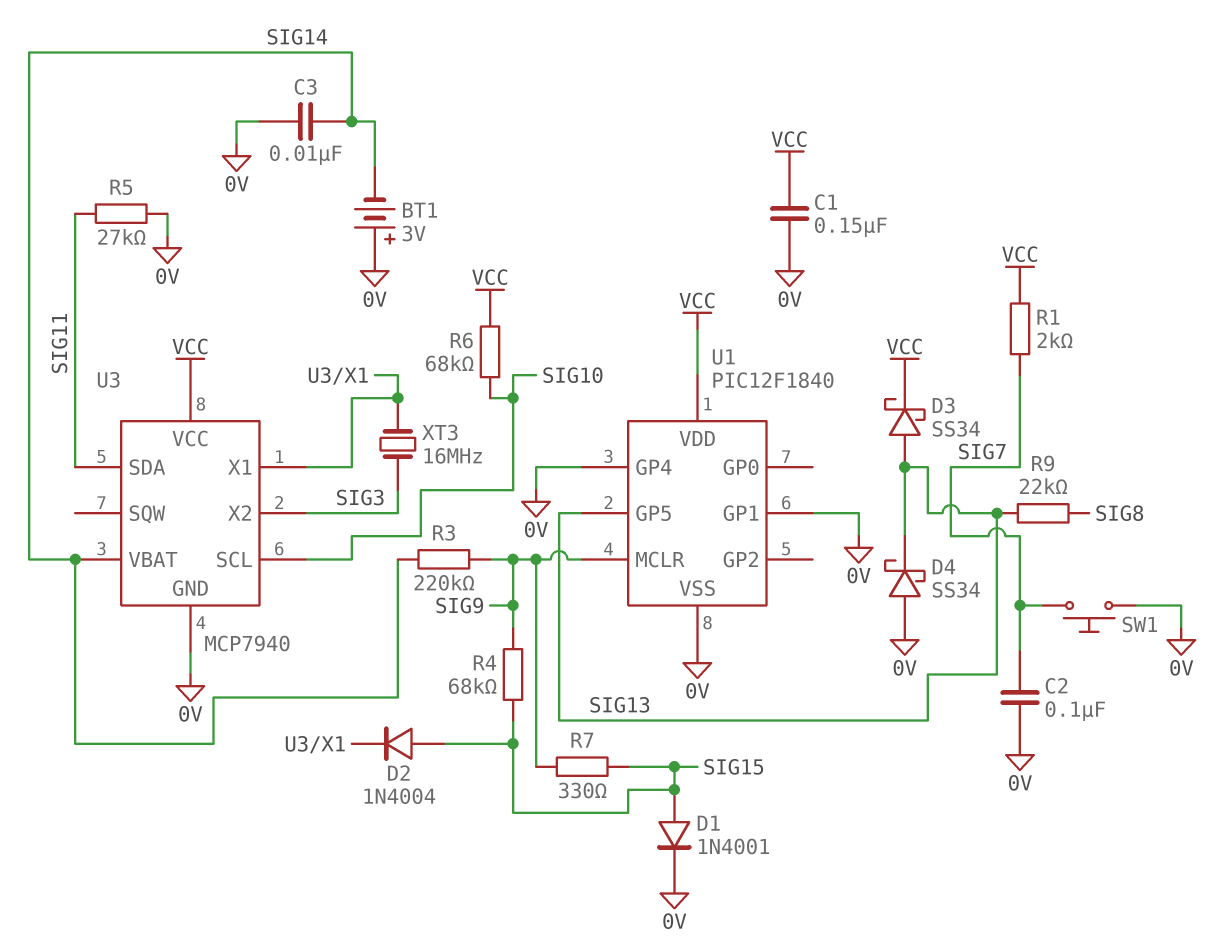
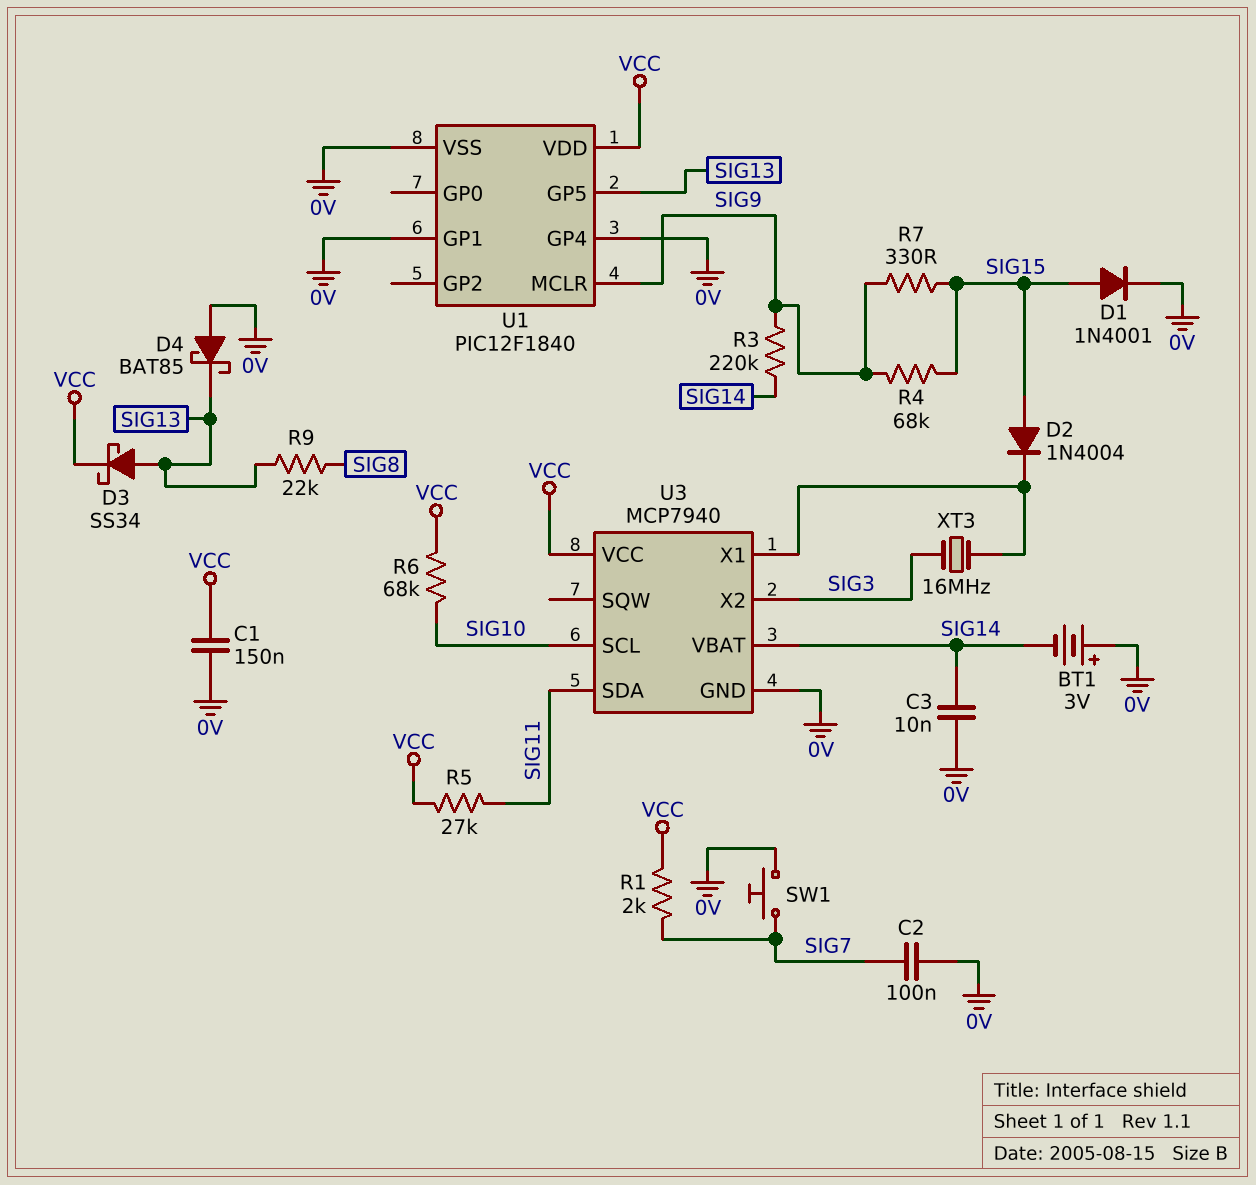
D4: schottky SS34 (A 0V, K SIG13) -> schottky BAT85 (A 0V, K SIG13)
R5: 27k (0V, SIG11) -> 27k (SIG11, VCC)

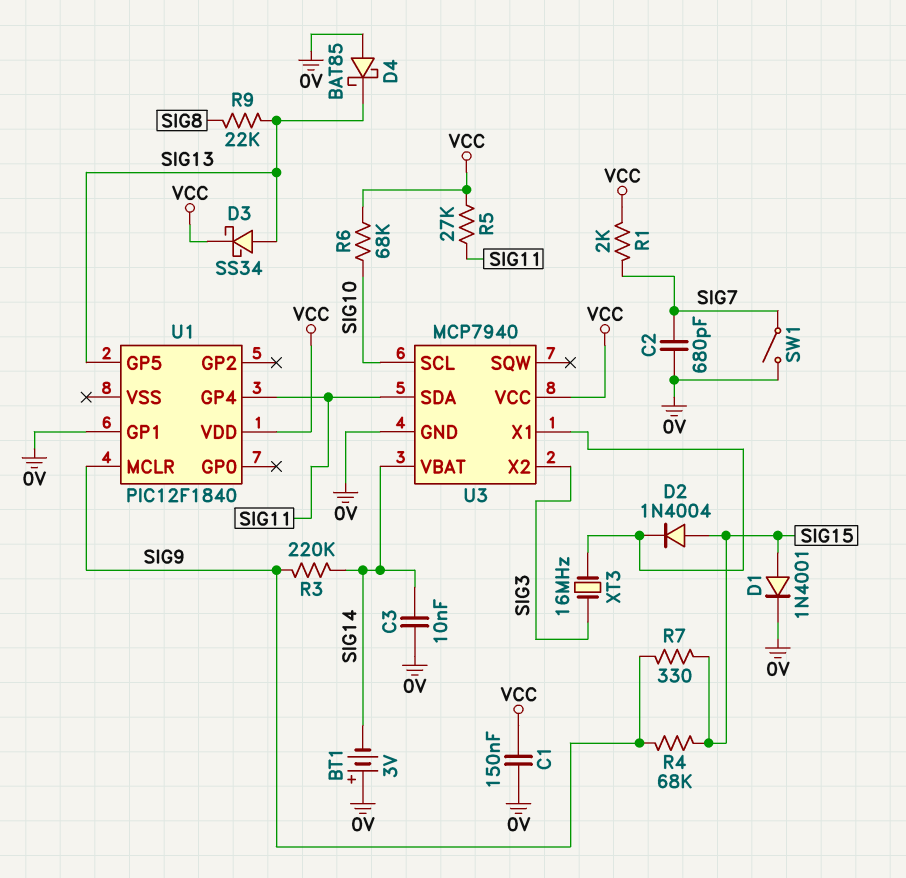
C2: 100nF (0V, SIG7) -> 680pF (0V, SIG7)
SW1: button (0V, SIG7) -> switch (0V, SIG7)
U1 pin GP4: 0V -> SIG11
U1 pin VSS: 0V -> none

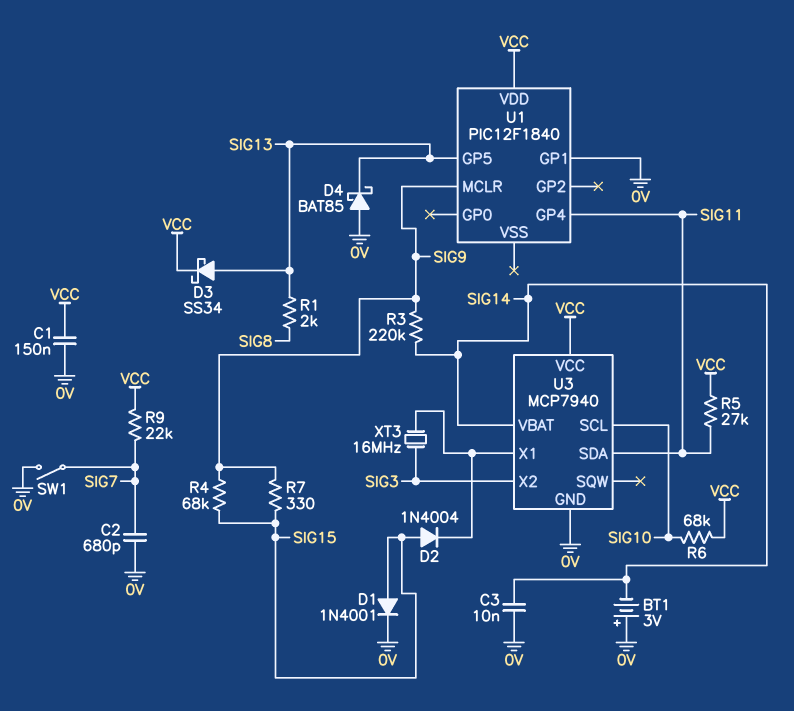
R1: 2k (SIG7, VCC) -> 2k (SIG8, SIG13)
R9: 22k (SIG8, SIG13) -> 22k (SIG7, VCC)

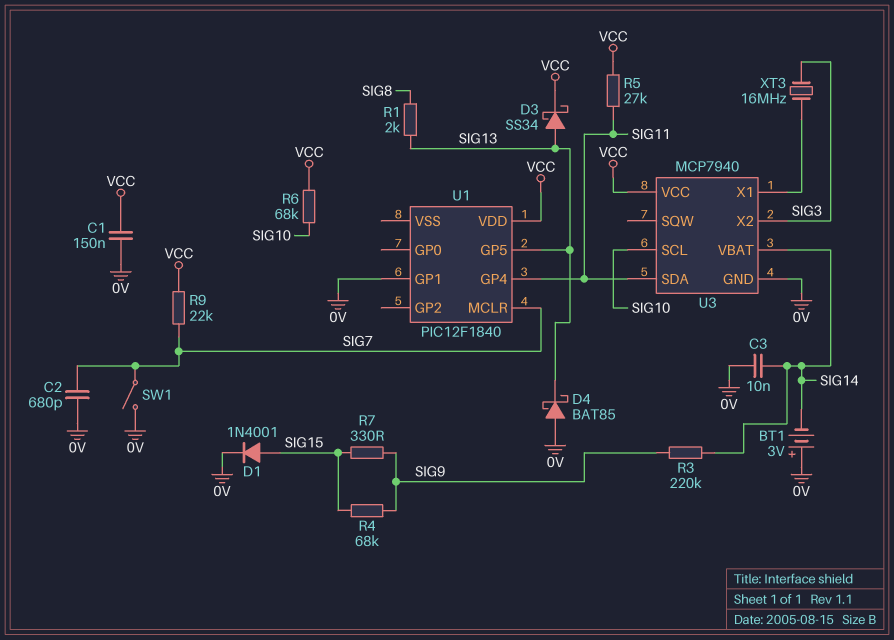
D2: diode 1N4004 (A SIG15, K U3/X1) -> none
U1 pin MCLR: SIG9 -> SIG7

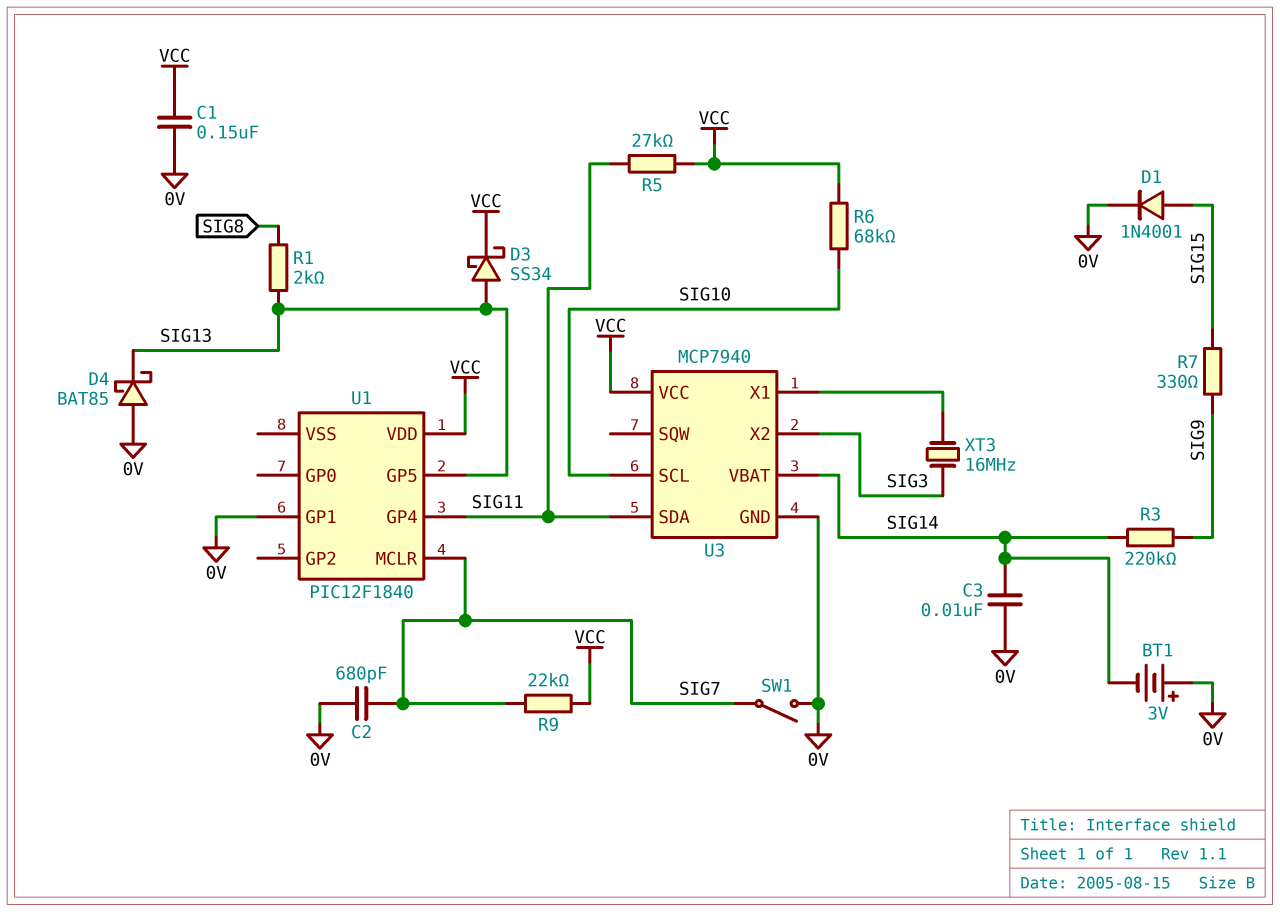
R4: 68k (SIG9, SIG15) -> none

